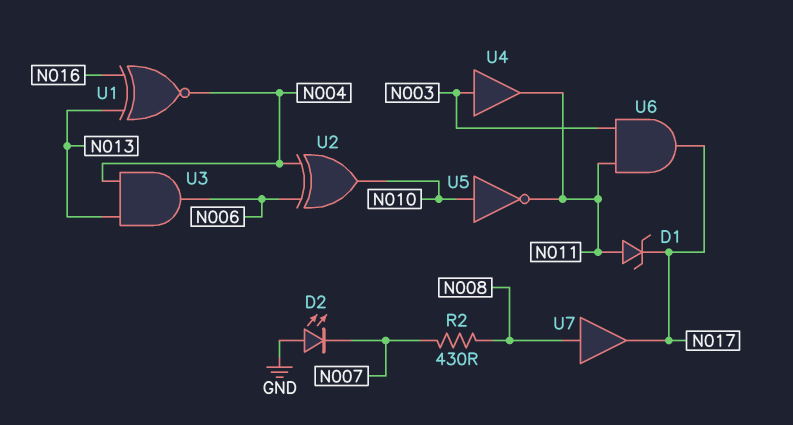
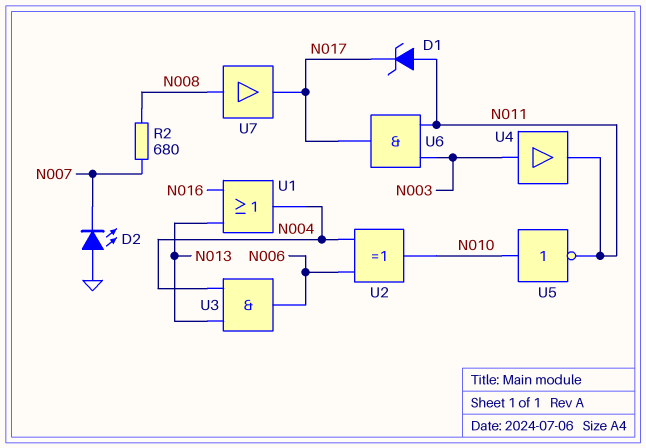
R2: 430 (N007, N008) -> 680 (N007, N008)
U1: XNOR (in N013, in N016, out N004) -> OR (in N013, in N016, out N004)

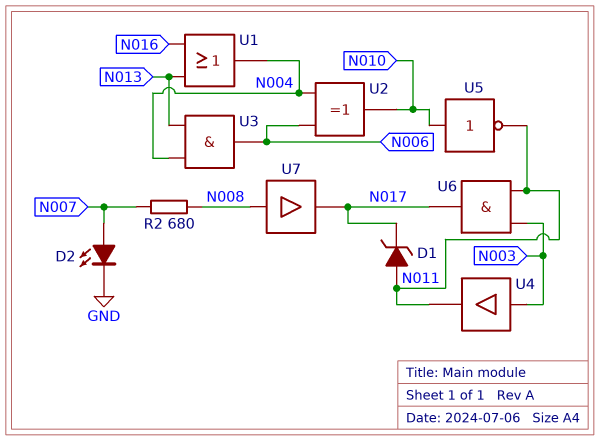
D2: LED (A GND, K N007) -> LED (A N007, K GND)

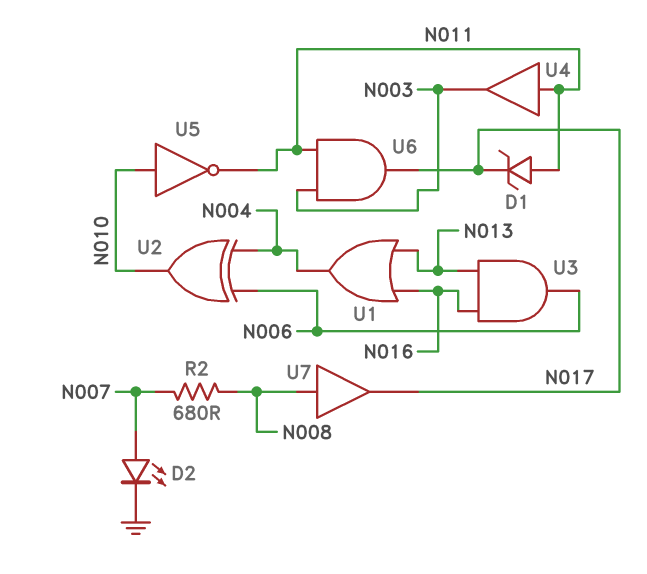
U3: AND (in N004, in N013, out N006) -> AND (in N013, in N016, out N006)
U4: buffer (in N003, out N011) -> buffer (in N011, out N003)

